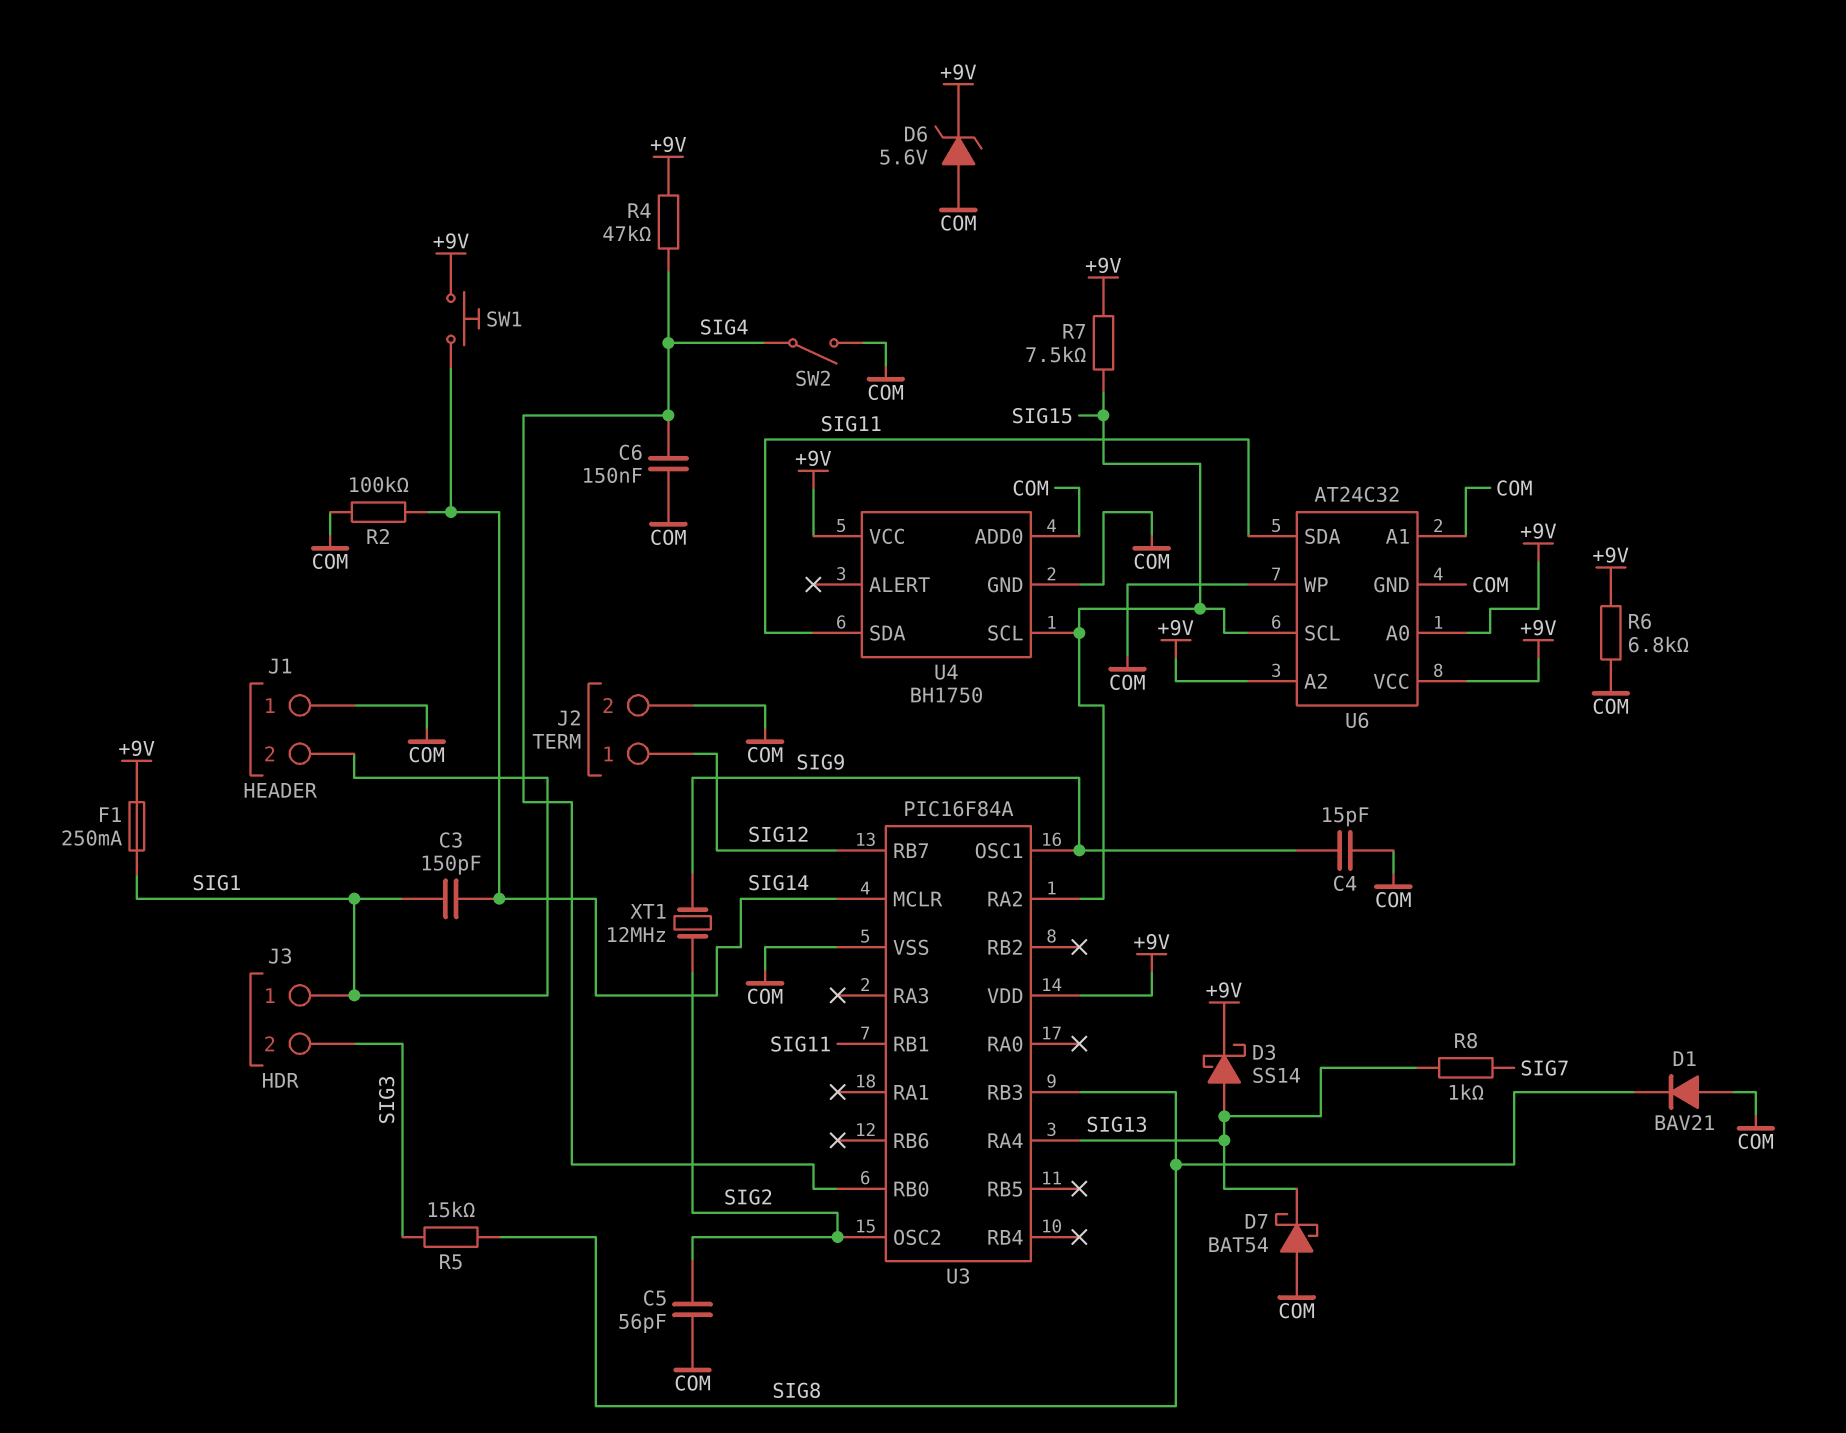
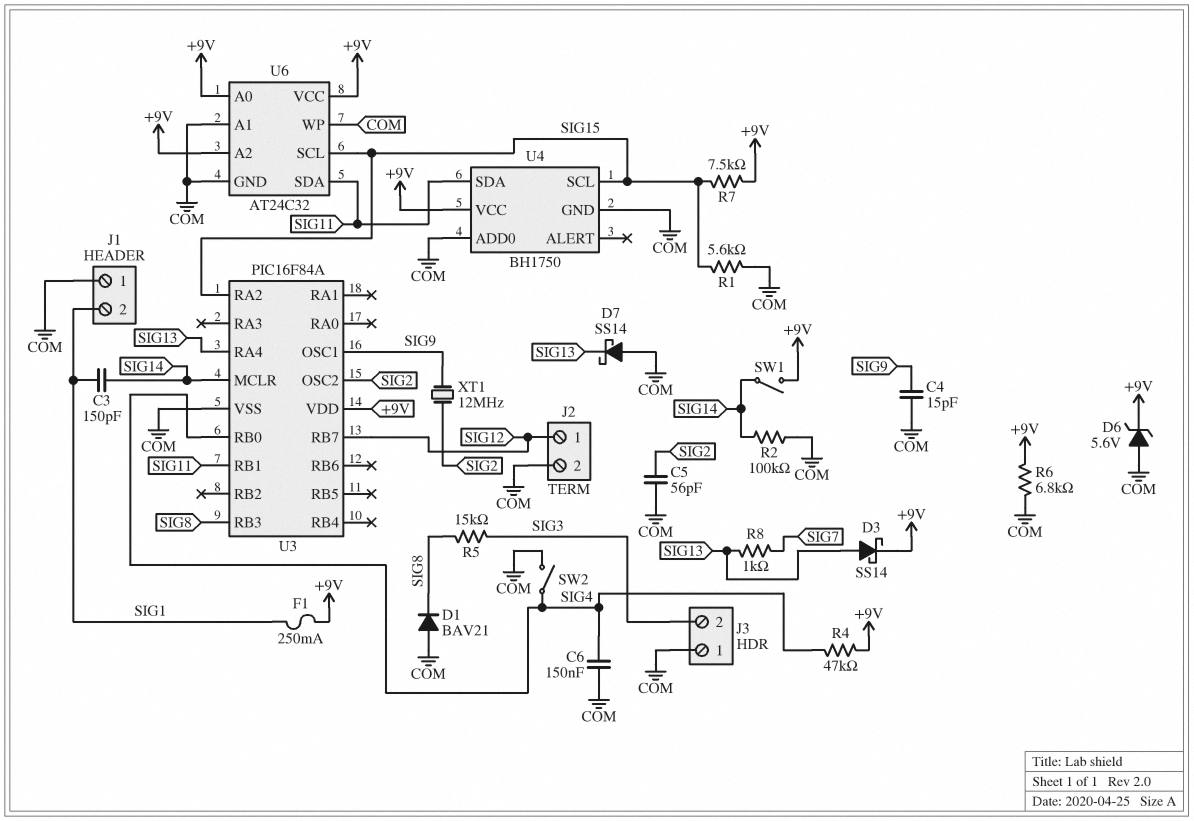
D7: schottky BAT54 (A COM, K SIG13) -> schottky SS14 (A COM, K SIG13)
J3 pin 1: SIG1 -> COM
R1: none -> 5.6k (COM, SIG15)
SW1: button (+9V, SIG14) -> switch (+9V, SIG14)

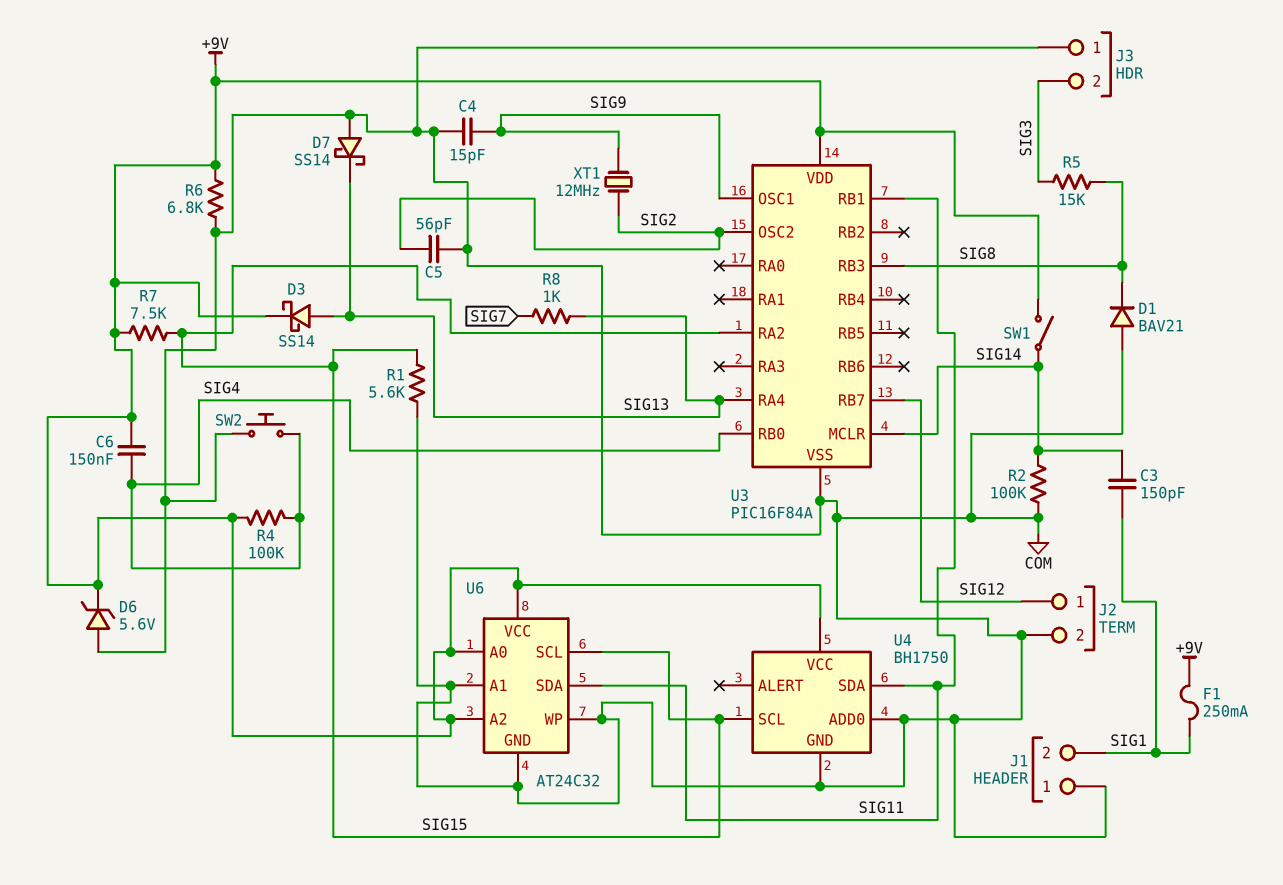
C6: 150nF (COM, SIG4) -> 150nF (+9V, SIG4)
R4: 47k (+9V, SIG4) -> 100k (+9V, SIG4)
SW2: switch (COM, SIG4) -> button (COM, SIG4)

